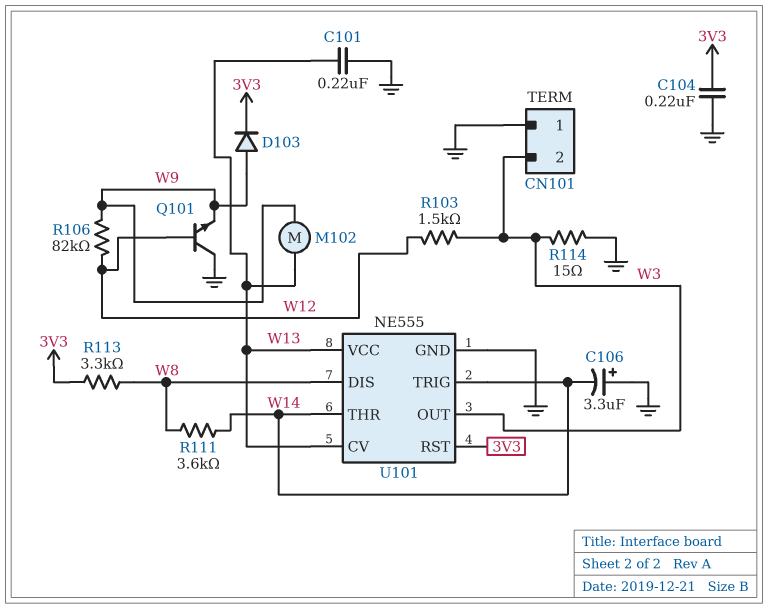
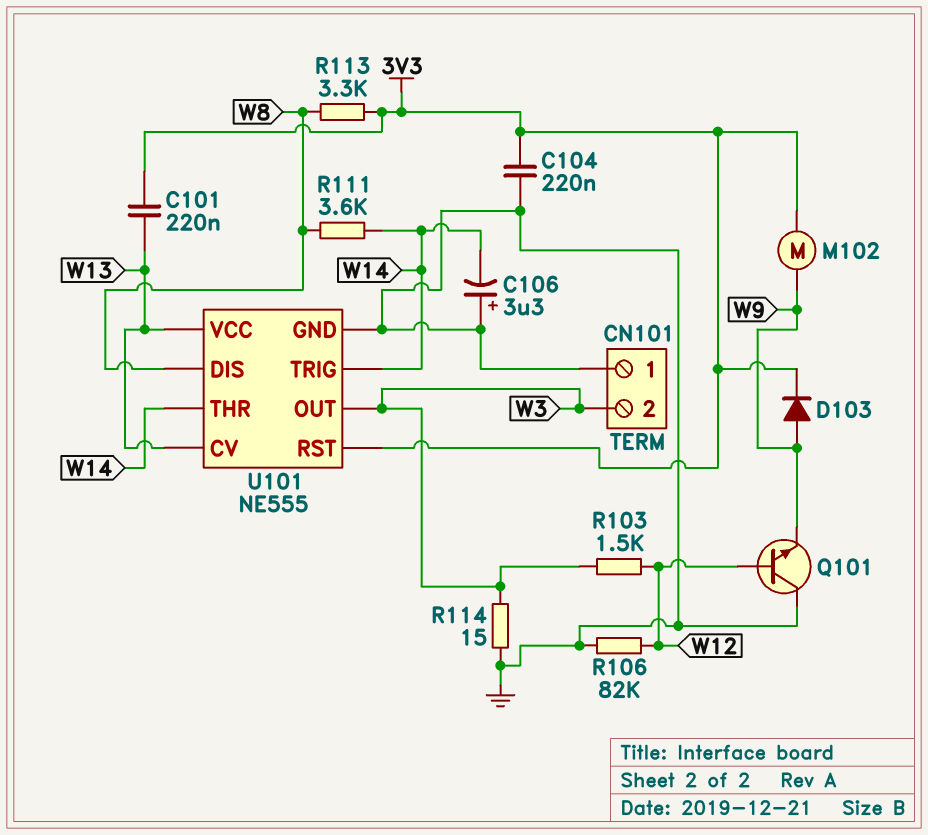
C101: 220nF (GND, W13) -> 220nF (3V3, W13)
M102: motor (W9, W13) -> motor (3V3, W9)
R106: 82k (W9, W12) -> 82k (GND, W12)

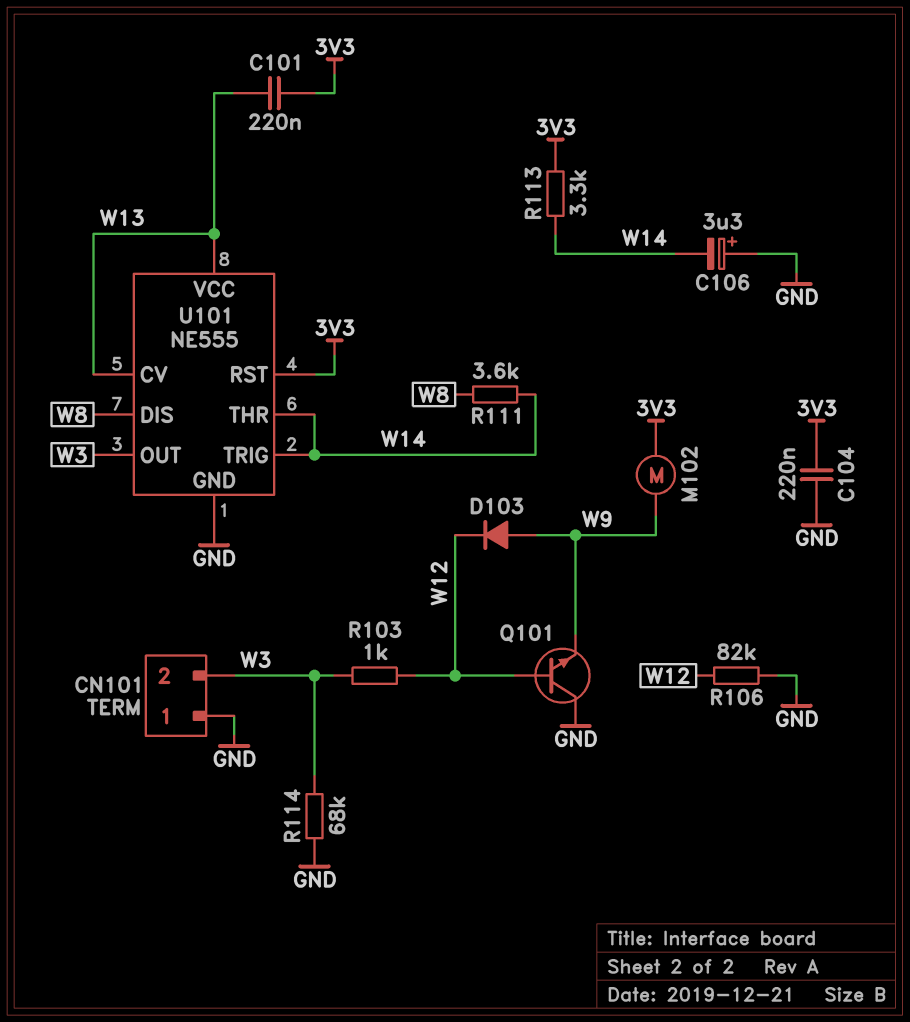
D103: diode (A W9, K 3V3) -> diode (A W9, K W12)
R103: 1.5k (W3, W12) -> 1k (W3, W12)
R113: 3.3k (3V3, W8) -> 3.3k (3V3, W14)
R114: 15 (GND, W3) -> 68k (GND, W3)

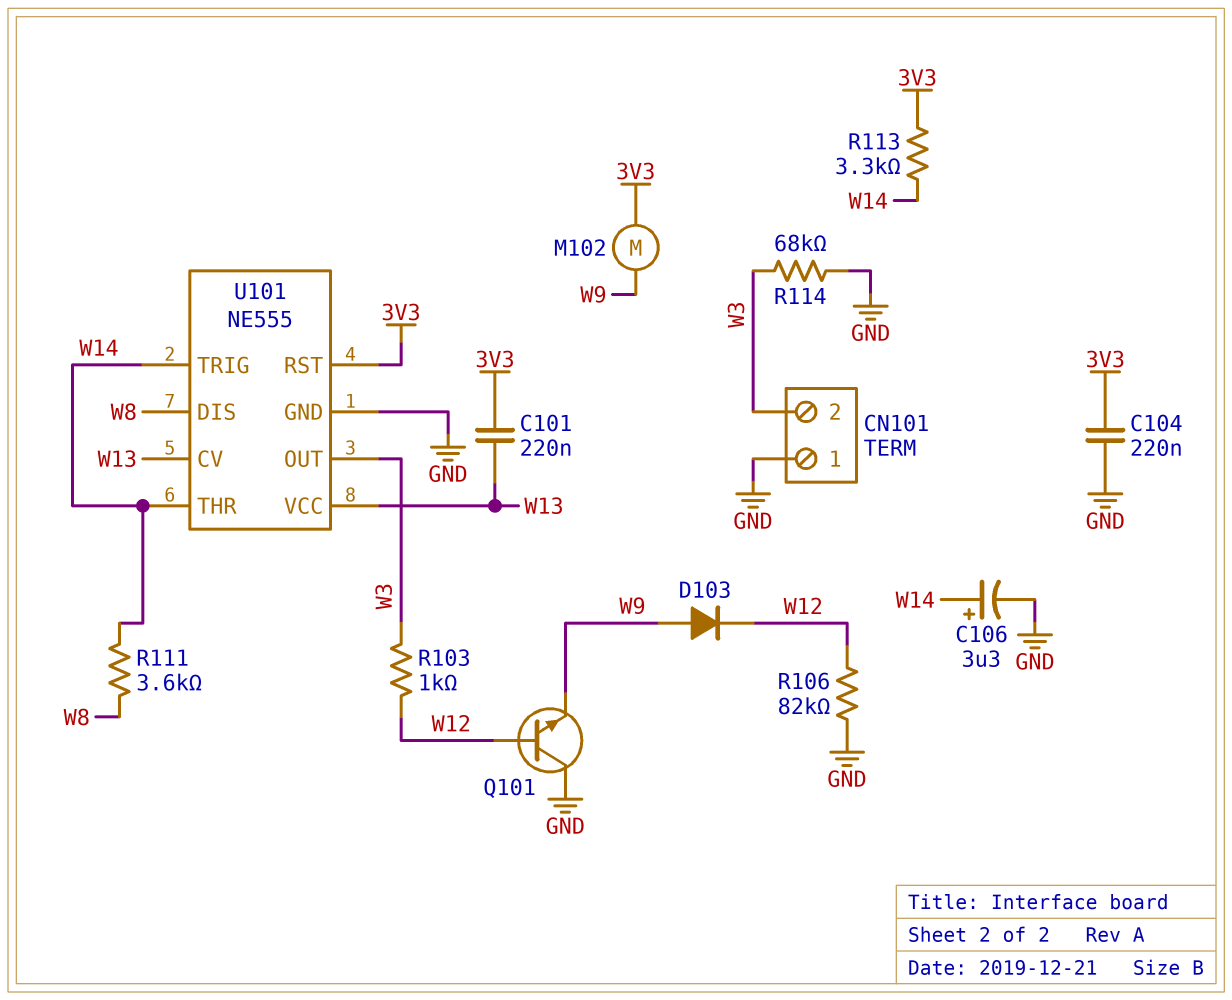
C106: 3.3uF (plus GND, minus W14) -> 3.3uF (plus W14, minus GND)

